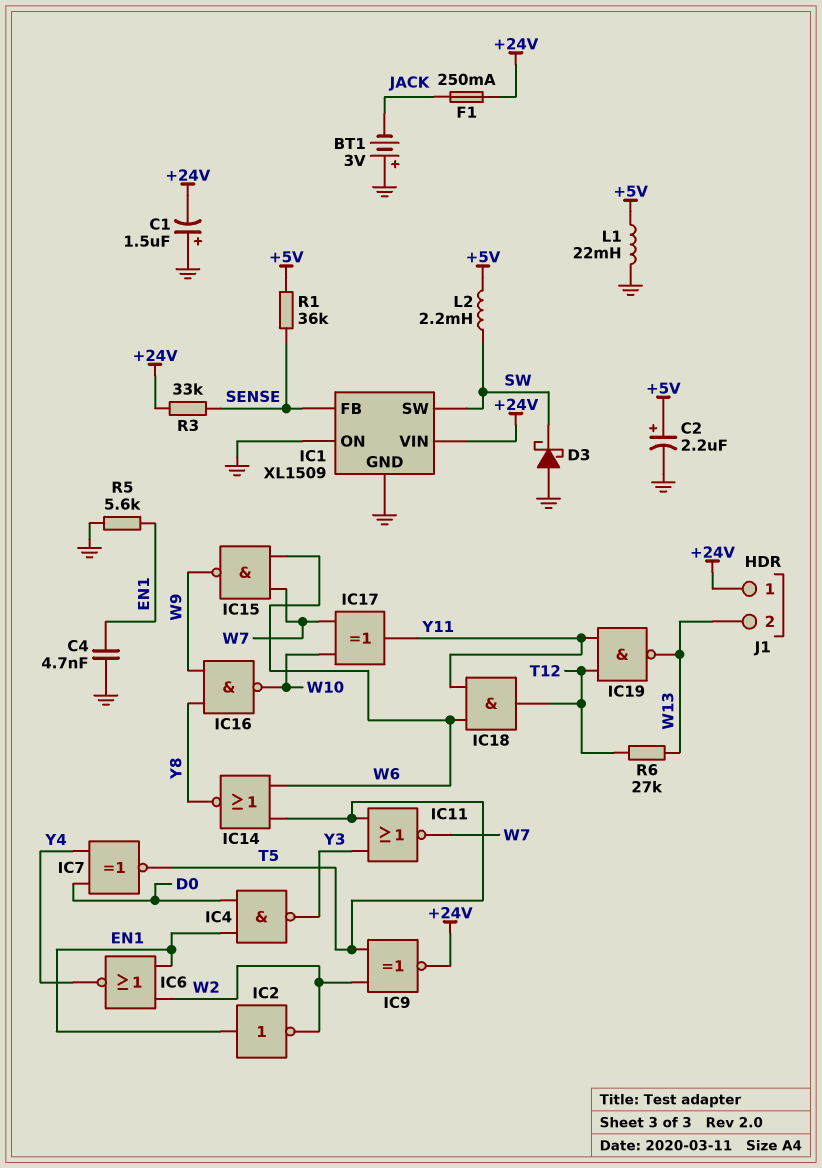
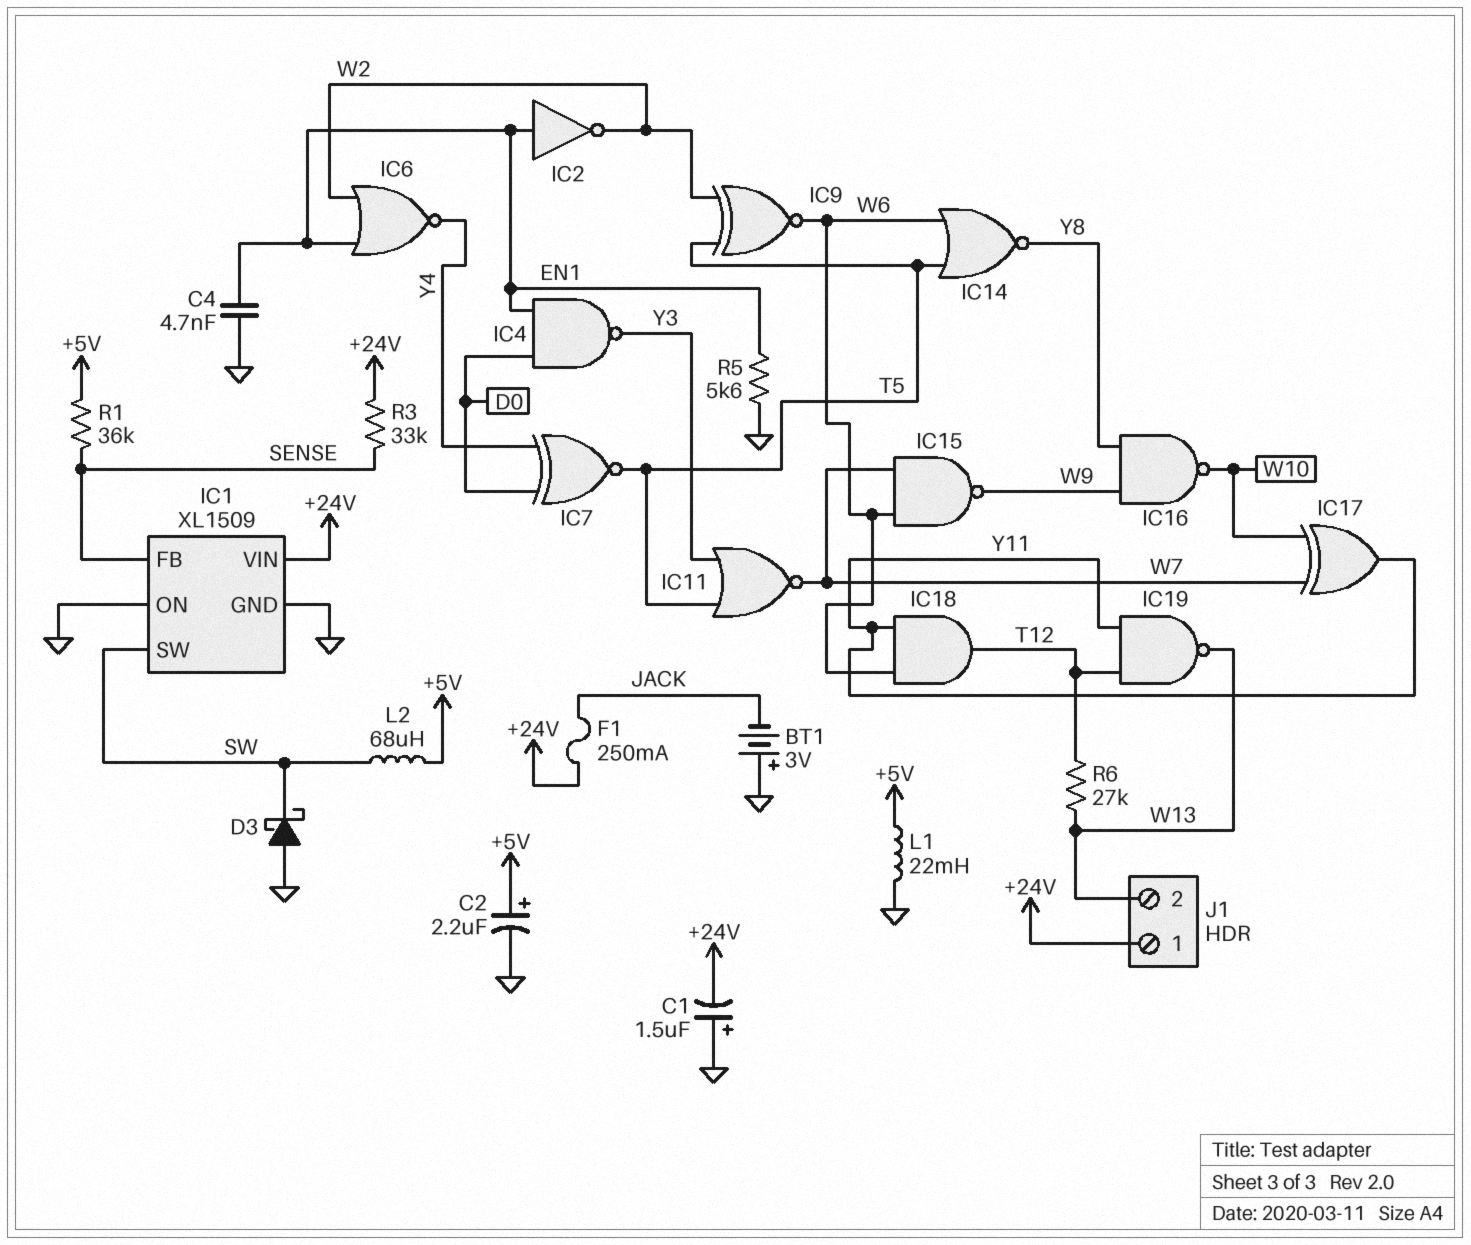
IC9: XNOR (in T5, in W2, out +24V) -> XNOR (in T5, in W2, out W6)
L2: 2.2mH (+5V, SW) -> 68uH (+5V, SW)

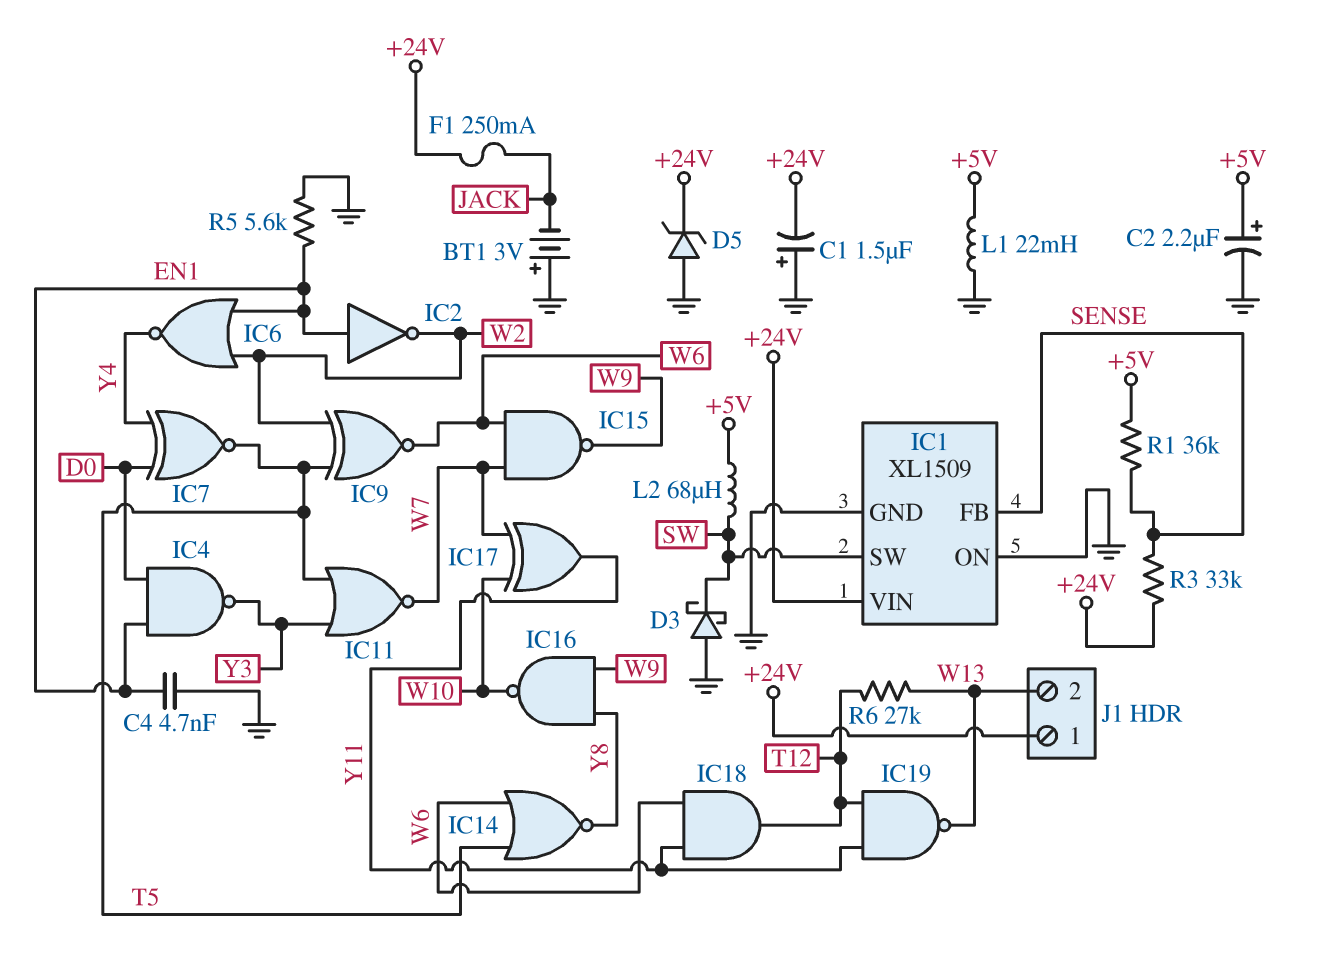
D5: none -> zener (A GND, K +24V)

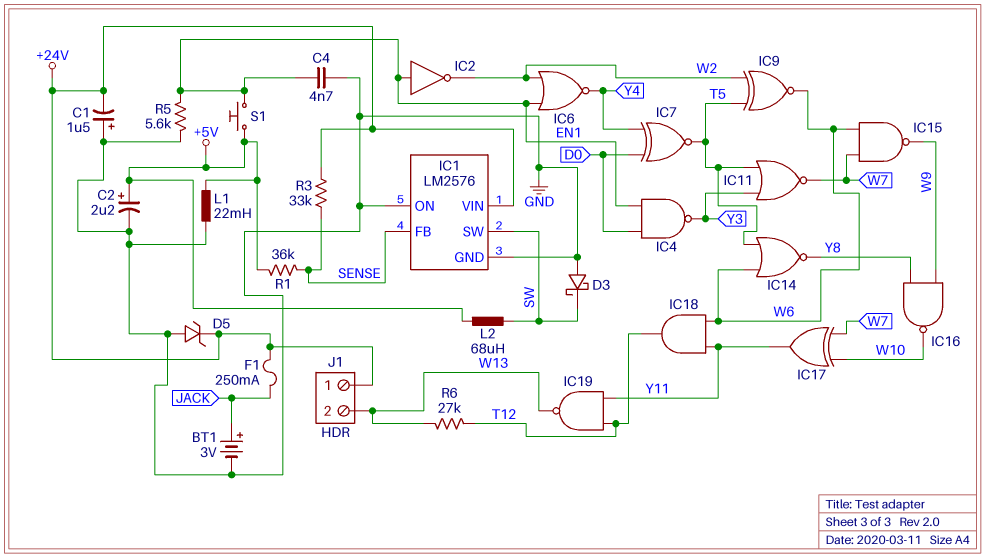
BT1: 3V (plus GND, minus JACK) -> 3V (plus JACK, minus GND)
IC1: XL1509 -> LM2576
S1: none -> button (+5V, EN1)

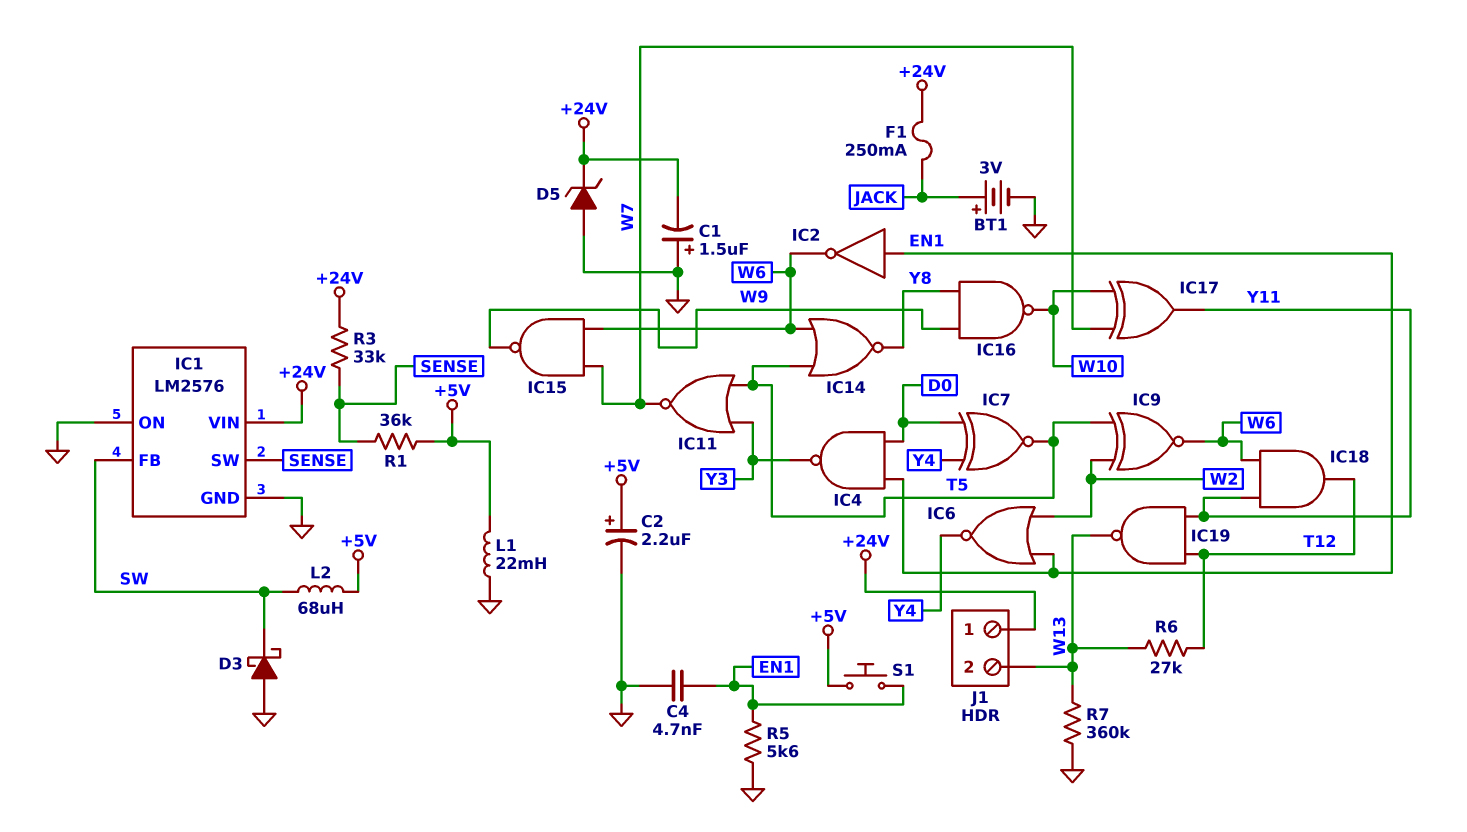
IC1 pin FB: SENSE -> SW
IC1 pin SW: SW -> SENSE
IC2: NOT (in EN1, out W2) -> NOT (in EN1, out W6)
R7: none -> 360k (GND, W13)

